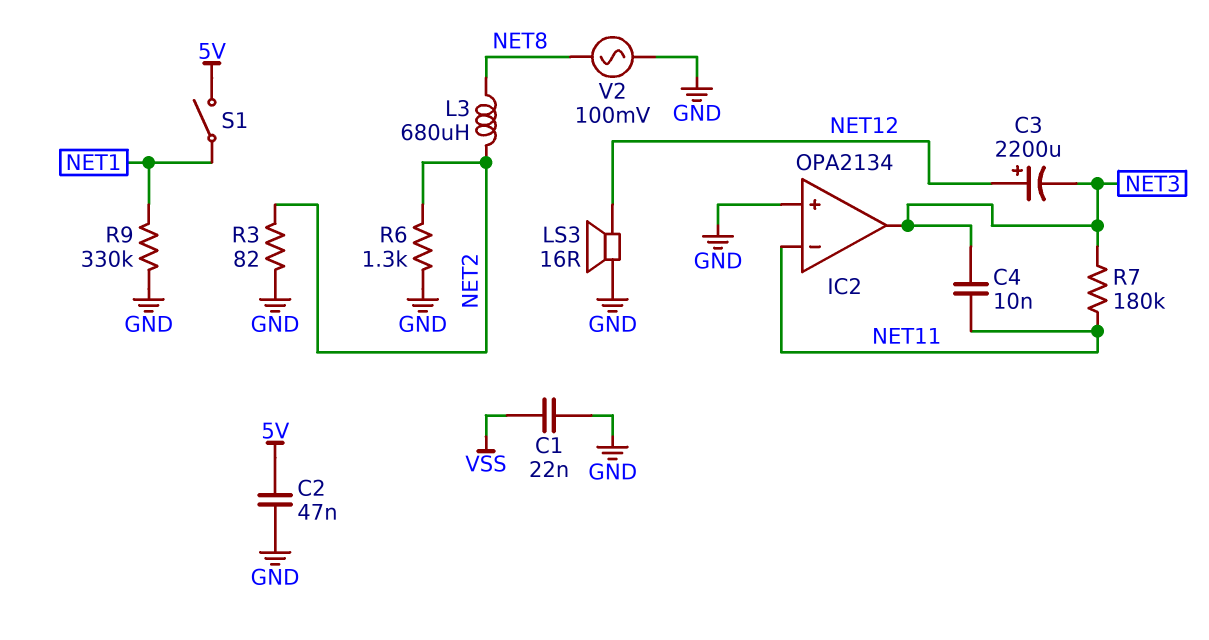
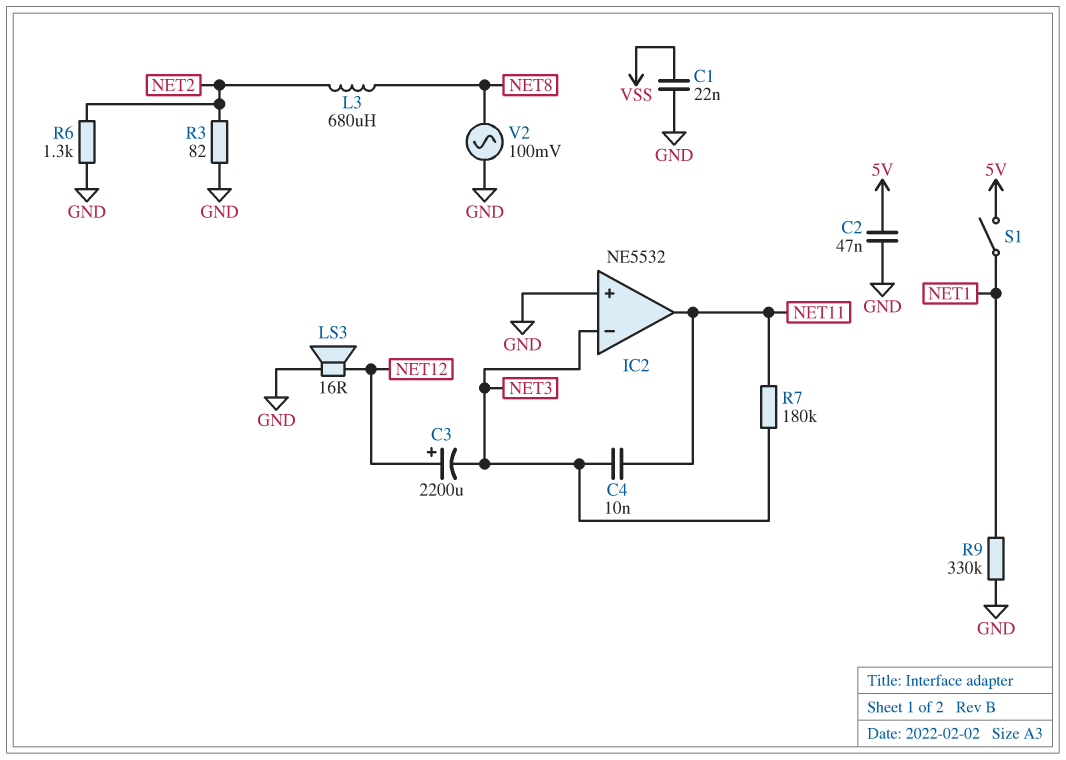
IC2: OPA2134 -> NE5532
IC2 pin in-: NET11 -> NET3
IC2 pin out: NET3 -> NET11

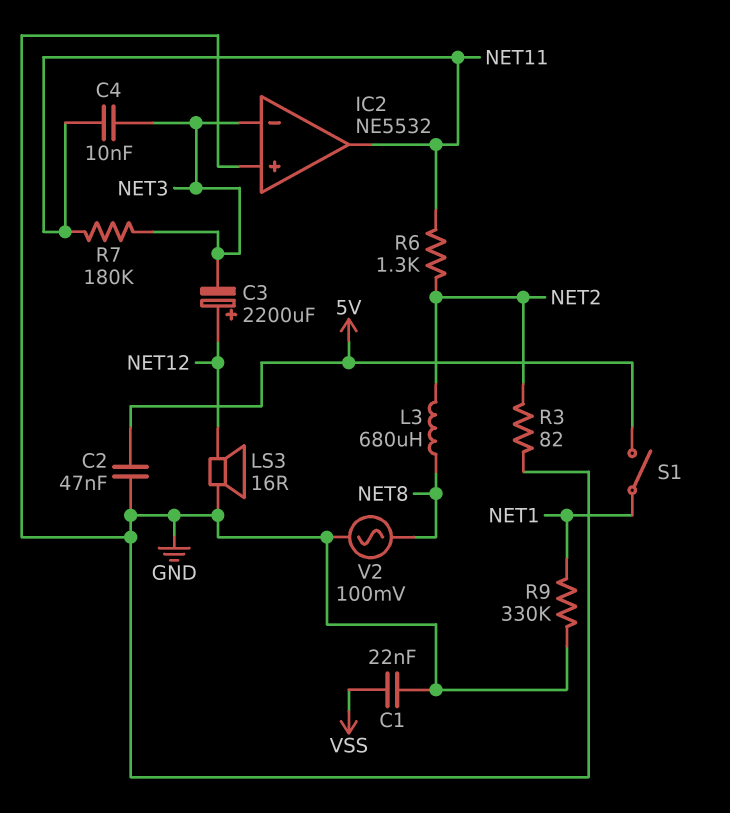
R6: 1.3k (GND, NET2) -> 1.3k (NET2, NET11)

